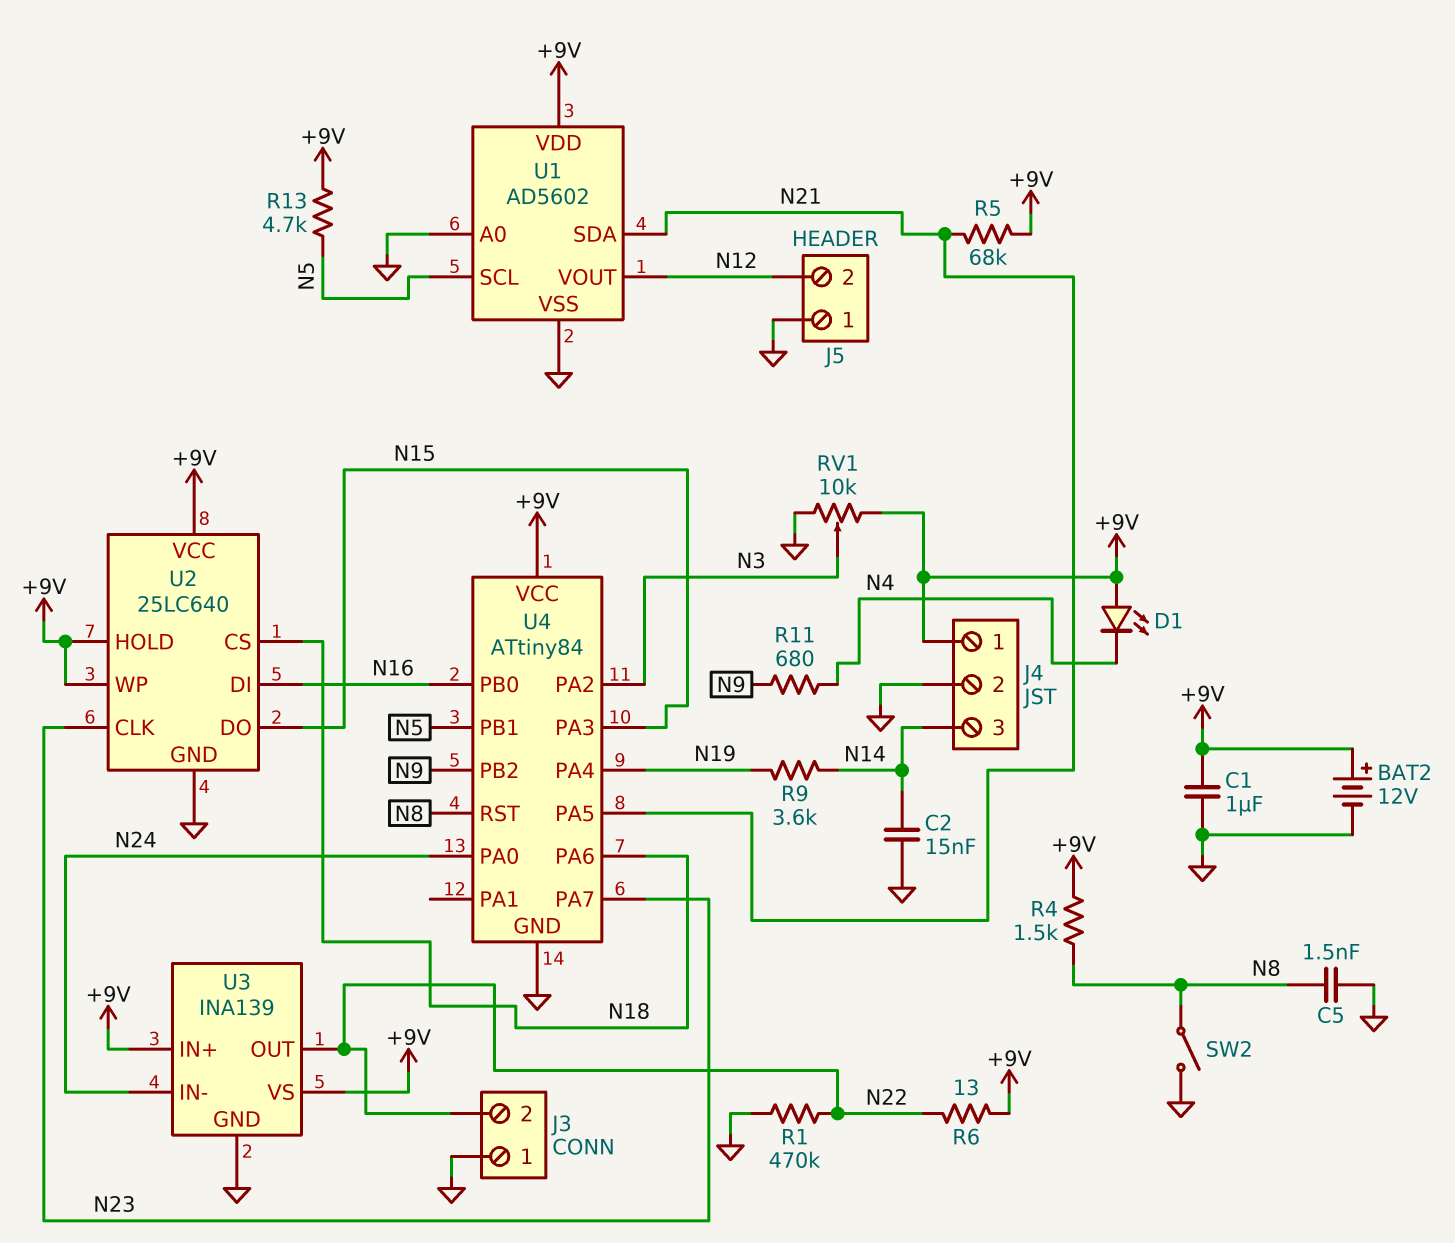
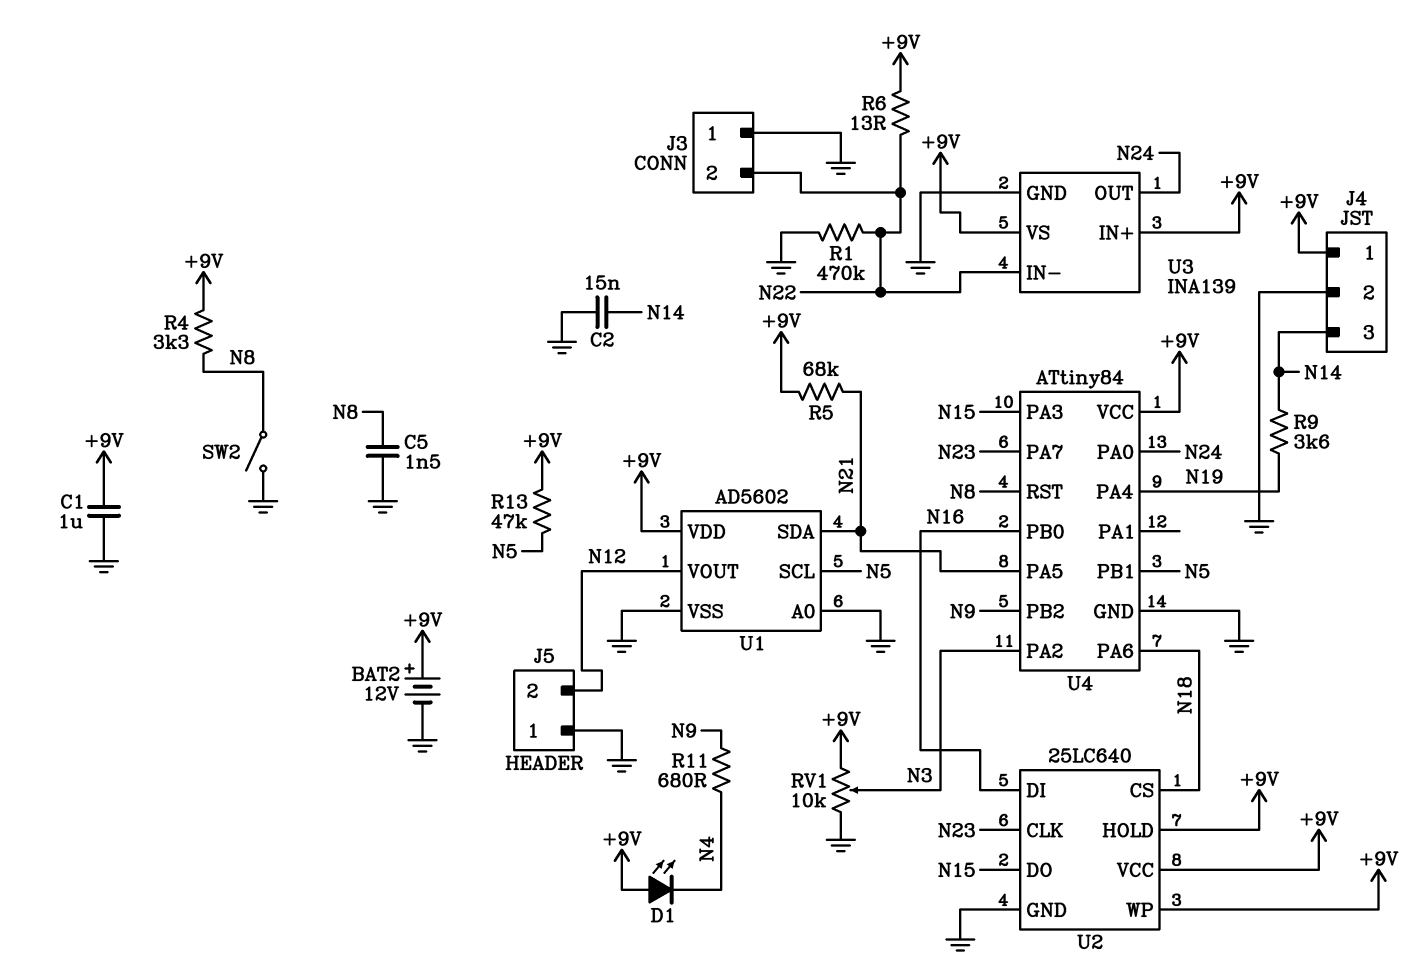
R4: 1.5k (+9V, N8) -> 3.3k (+9V, N8)
R13: 4.7k (+9V, N5) -> 47k (+9V, N5)
U3 pin IN-: N24 -> N22
U3 pin OUT: N22 -> N24

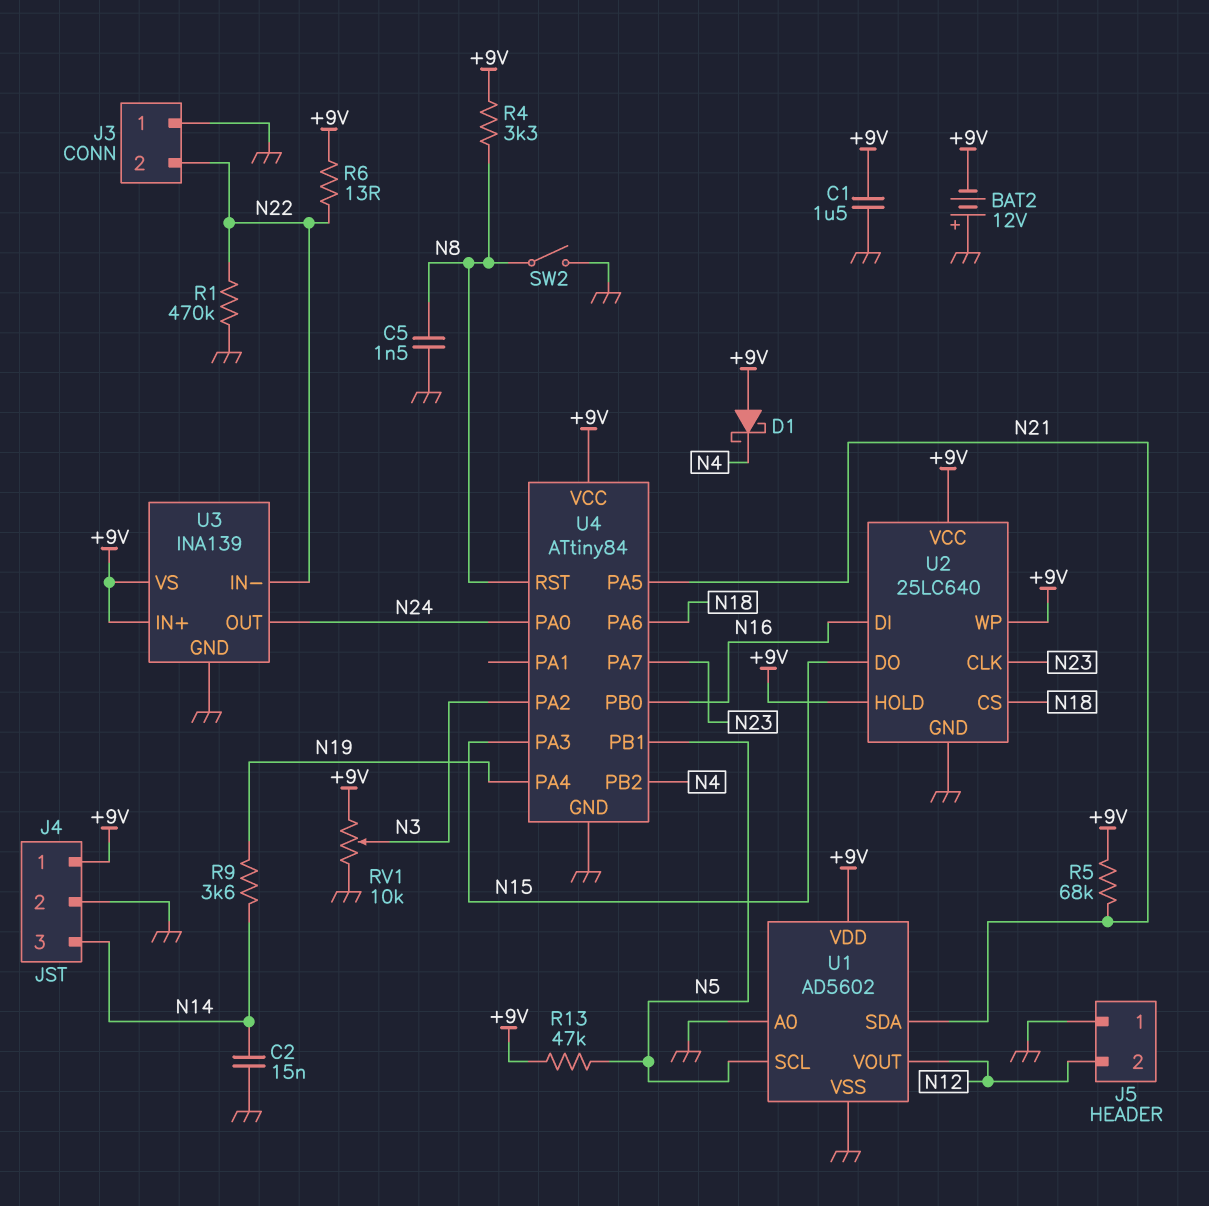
BAT2: 12V (plus +9V, minus GND) -> 12V (plus GND, minus +9V)
C1: 1uF (+9V, GND) -> 1.5uF (+9V, GND)
D1: LED (A +9V, K N4) -> schottky (A +9V, K N4)
R11: 680 (N4, N9) -> none
U4 pin PB2: N9 -> N4

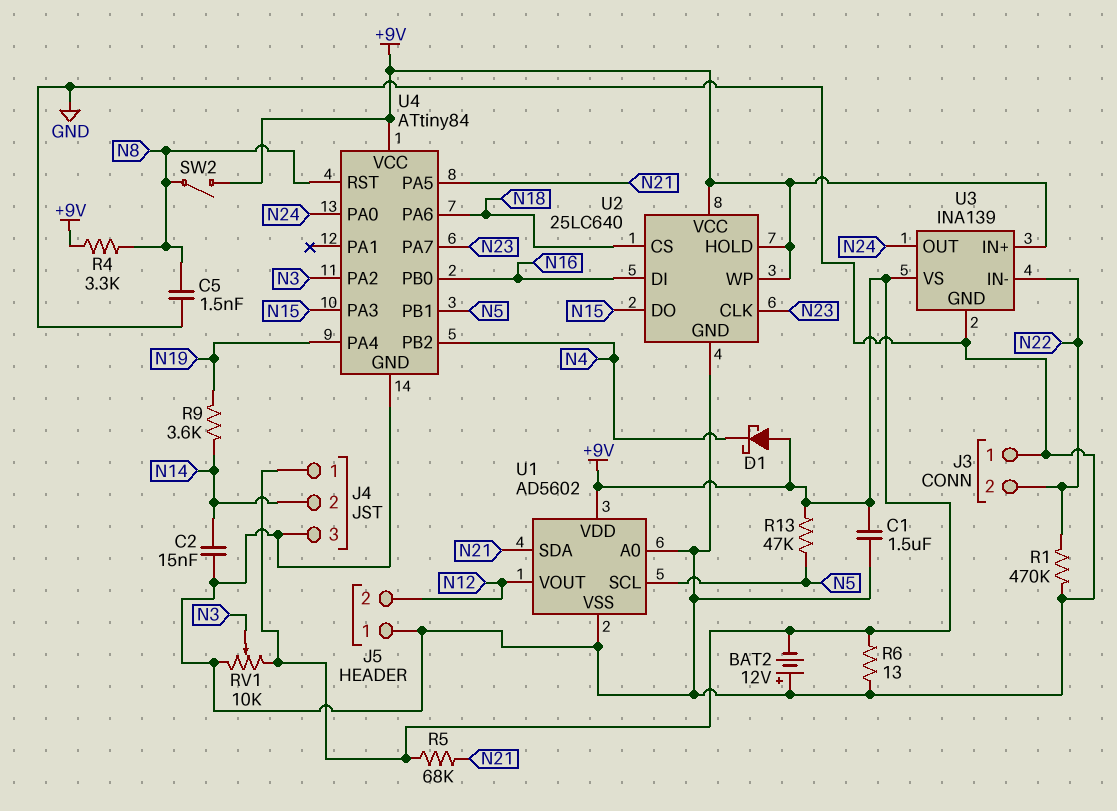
J4 pin 2: GND -> N14
J4 pin 3: N14 -> GND
R6: 13 (+9V, N22) -> 13 (+9V, GND)
SW2: switch (GND, N8) -> switch (+9V, N8)

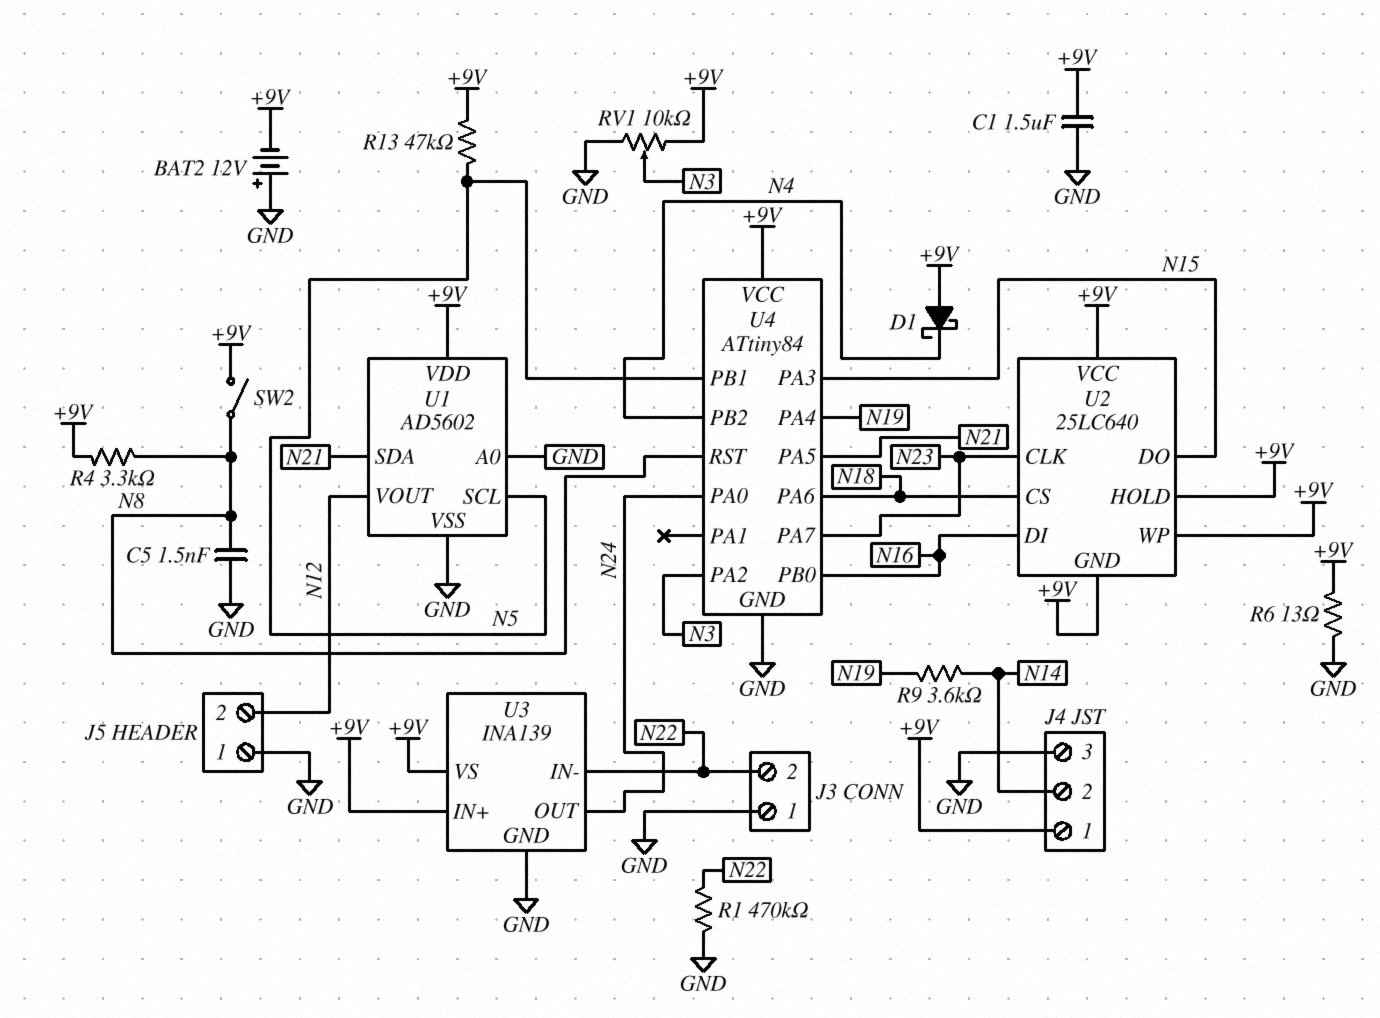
C2: 15nF (GND, N14) -> none
R5: 68k (+9V, N21) -> none
U2 pin GND: GND -> +9V

